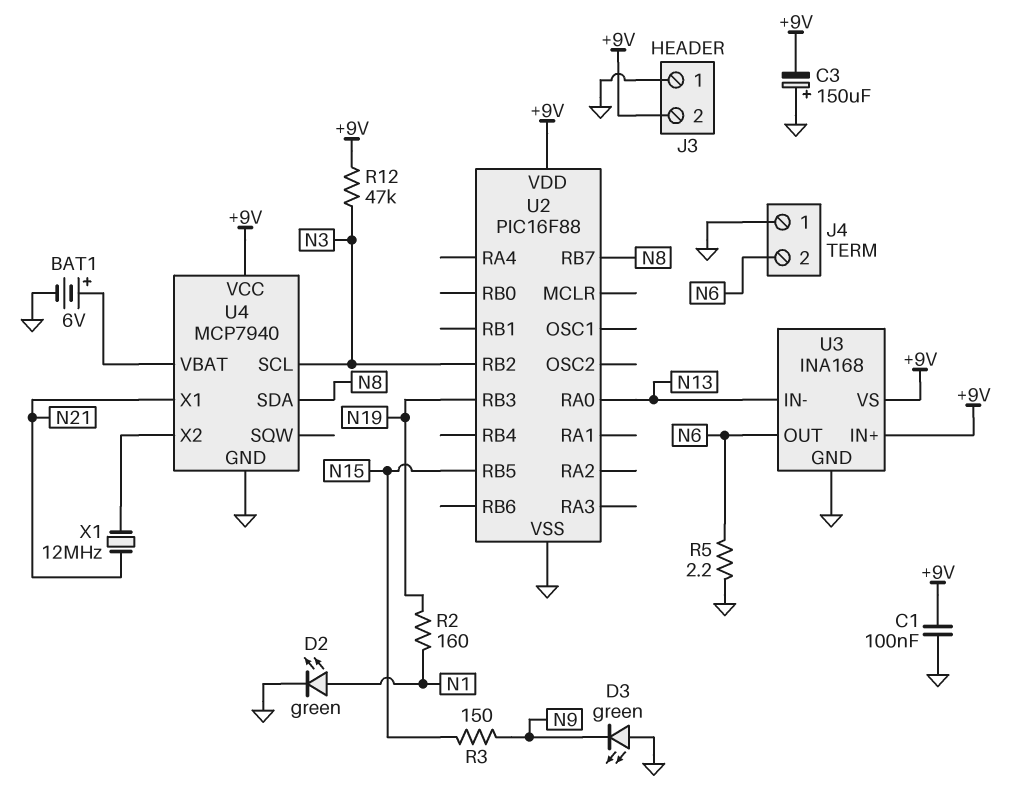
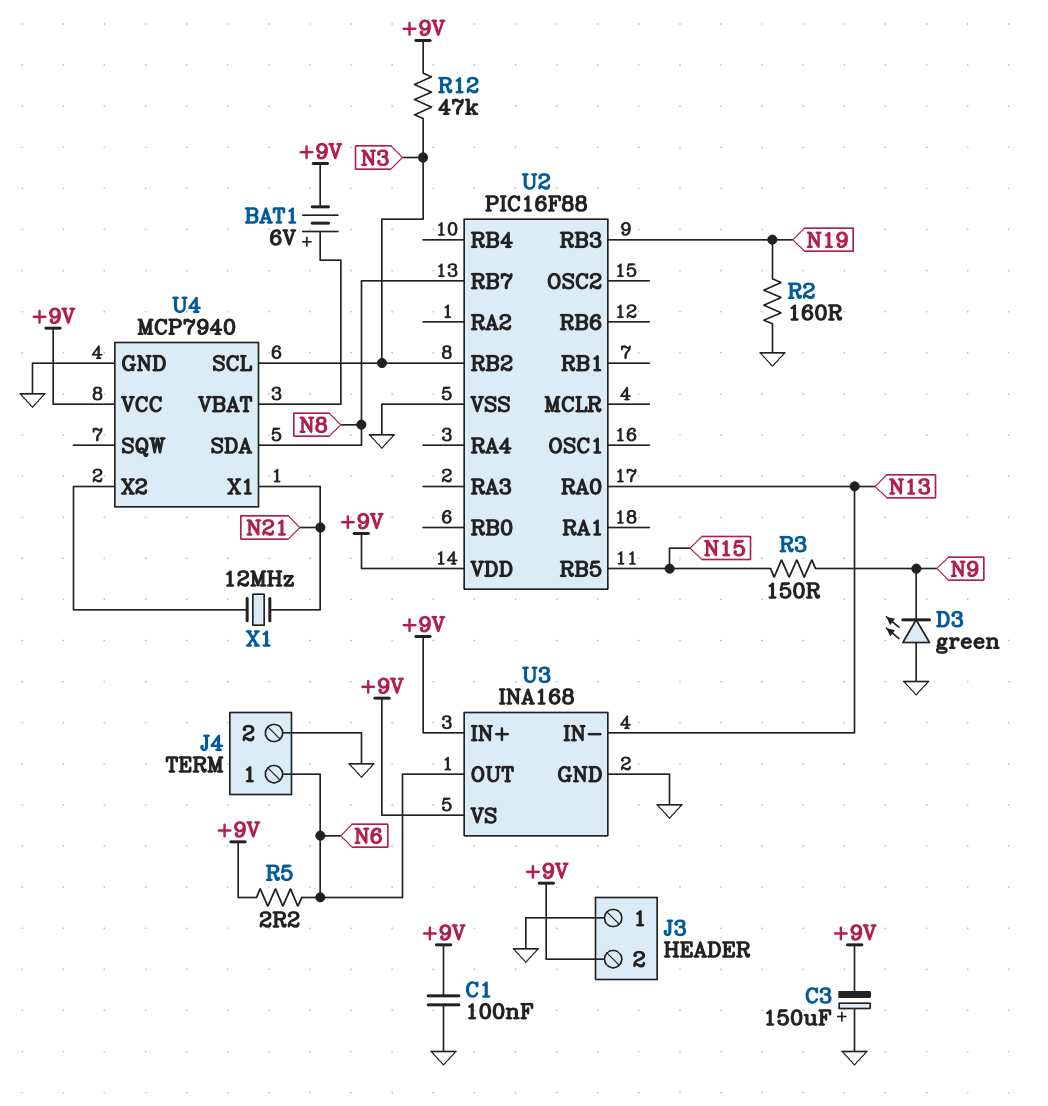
BAT1: 6V (plus U4/VBAT, minus GND) -> 6V (plus U4/VBAT, minus +9V)
D2: LED green (A N1, K GND) -> none
J4 pin 1: GND -> N6
J4 pin 2: N6 -> GND
R2: 160 (N1, N19) -> 160 (GND, N19)
R5: 2.2 (GND, N6) -> 2.2 (+9V, N6)

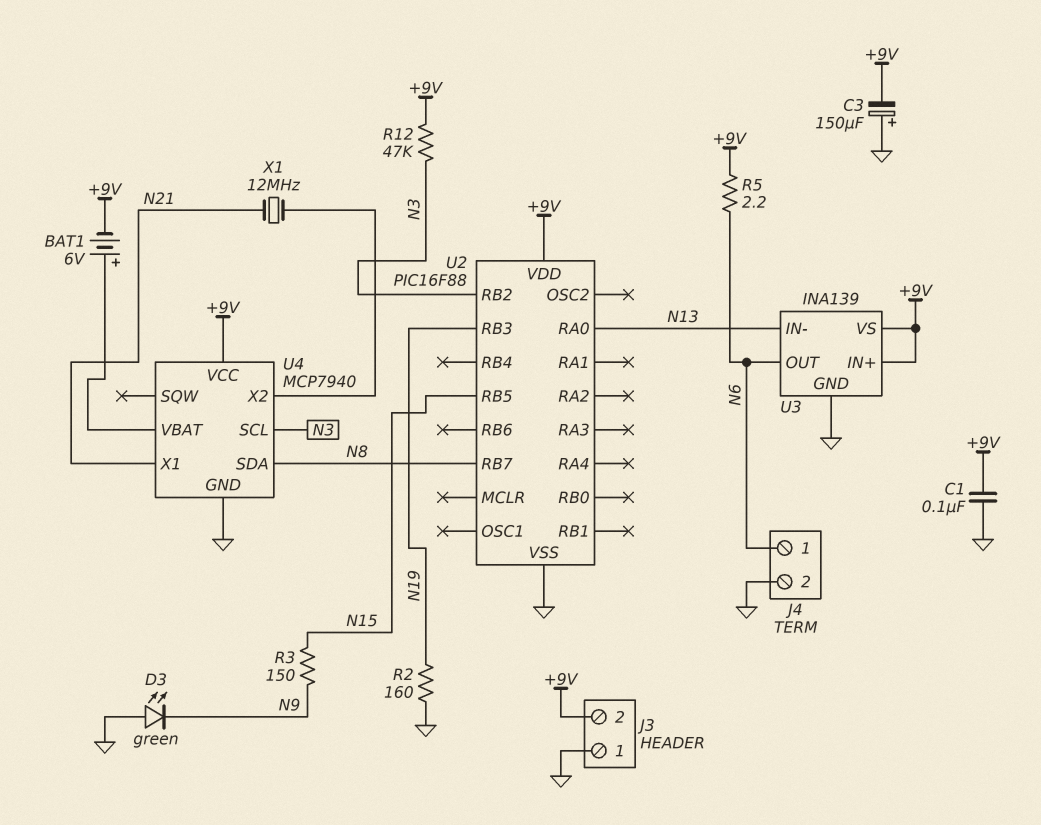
U3: INA168 -> INA139

